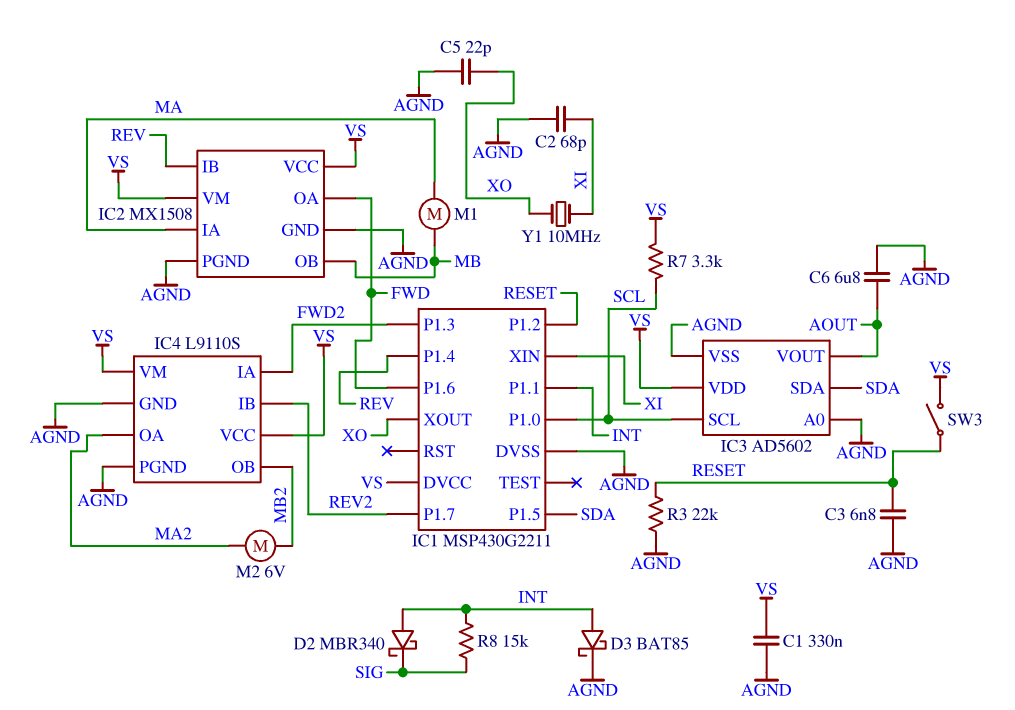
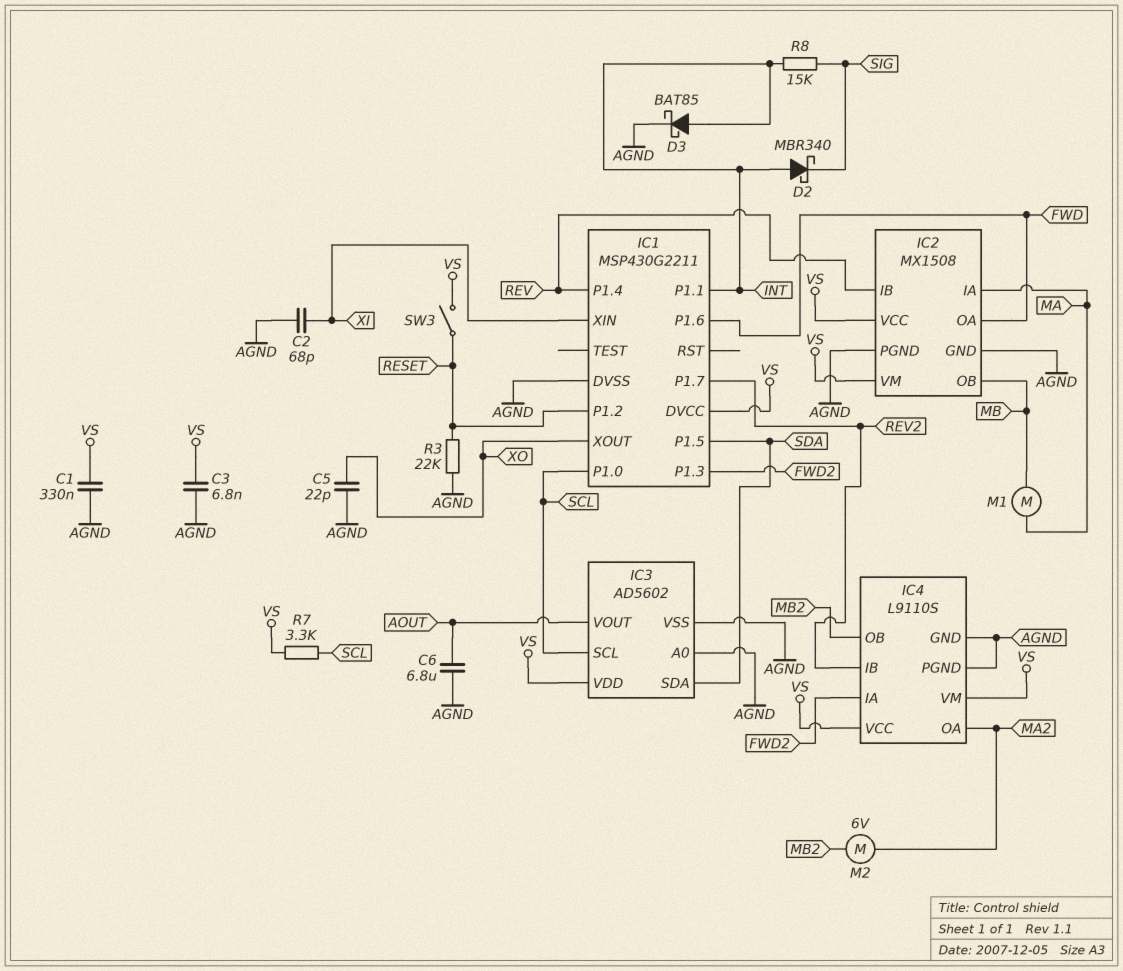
C3: 6.8nF (AGND, RESET) -> 6.8nF (AGND, VS)
Y1: 10MHz (XI, XO) -> none

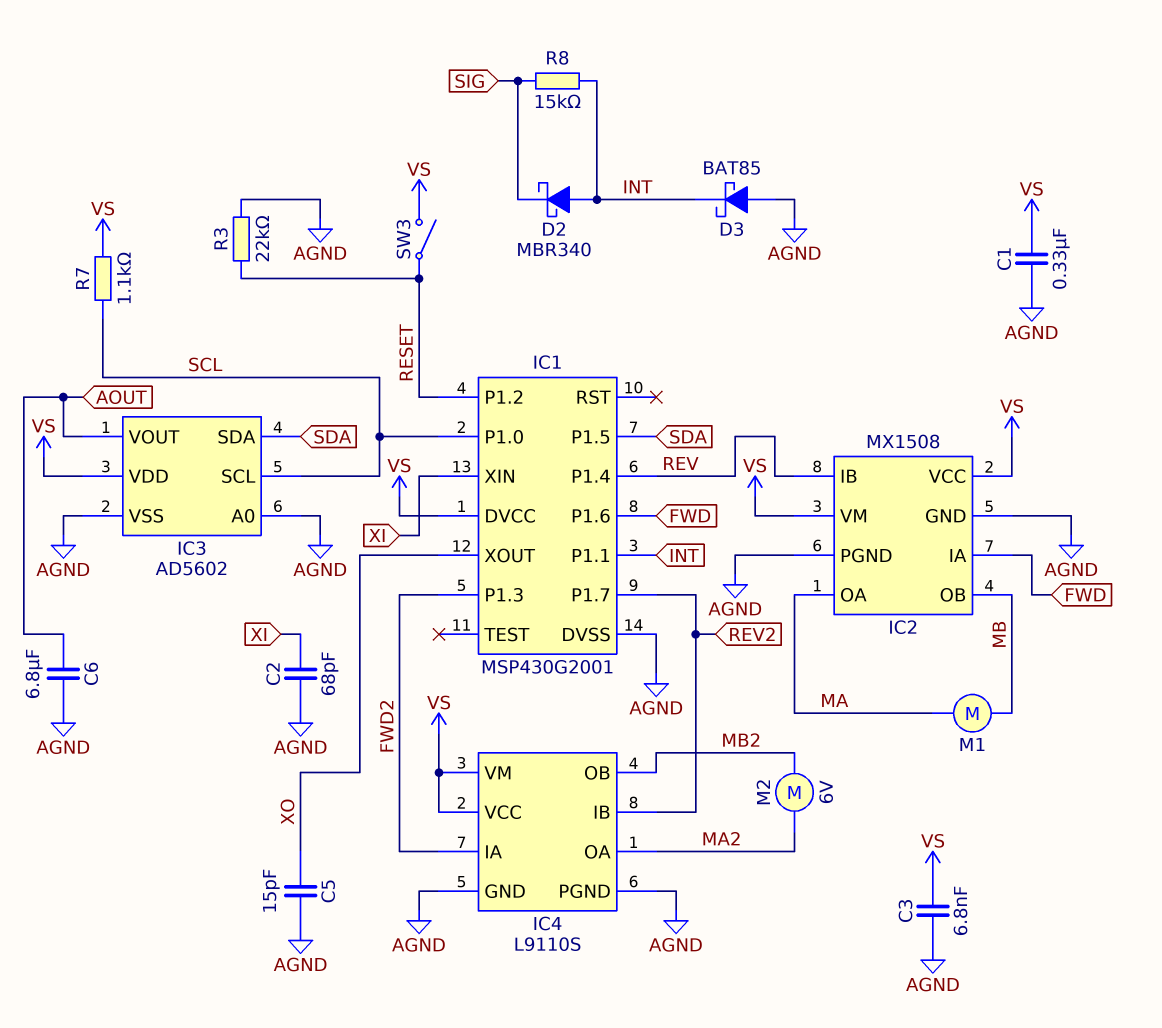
C5: 22pF (AGND, XO) -> 15pF (AGND, XO)
D3: schottky BAT85 (A INT, K AGND) -> schottky BAT85 (A AGND, K INT)
IC1: MSP430G2211 -> MSP430G2001
IC2 pin IA: MA -> FWD
IC2 pin OA: FWD -> MA
R7: 3.3k (SCL, VS) -> 1.1k (SCL, VS)

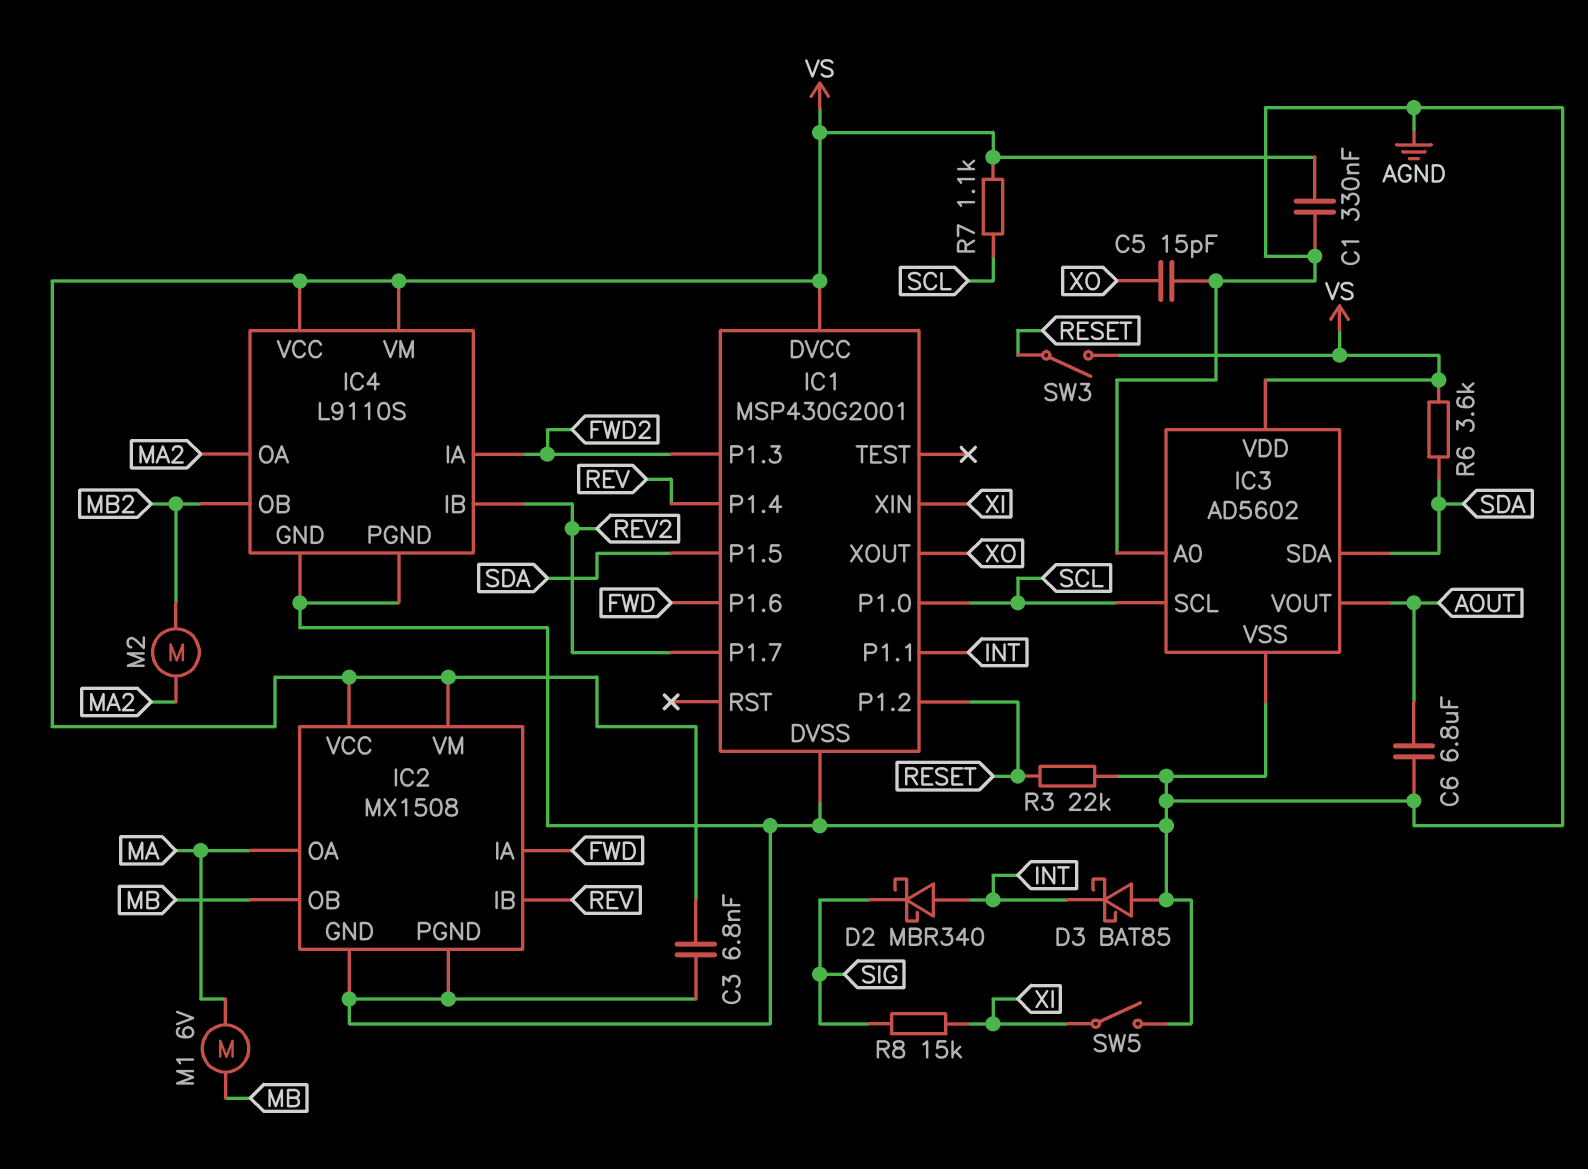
C2: 68pF (AGND, XI) -> none
M1: motor (MA, MB) -> motor 6V (MA, MB)
M2: motor 6V (MA2, MB2) -> motor (MA2, MB2)
R6: none -> 3.6k (SDA, VS)
R8: 15k (INT, SIG) -> 15k (SIG, XI)
SW5: none -> switch (AGND, XI)

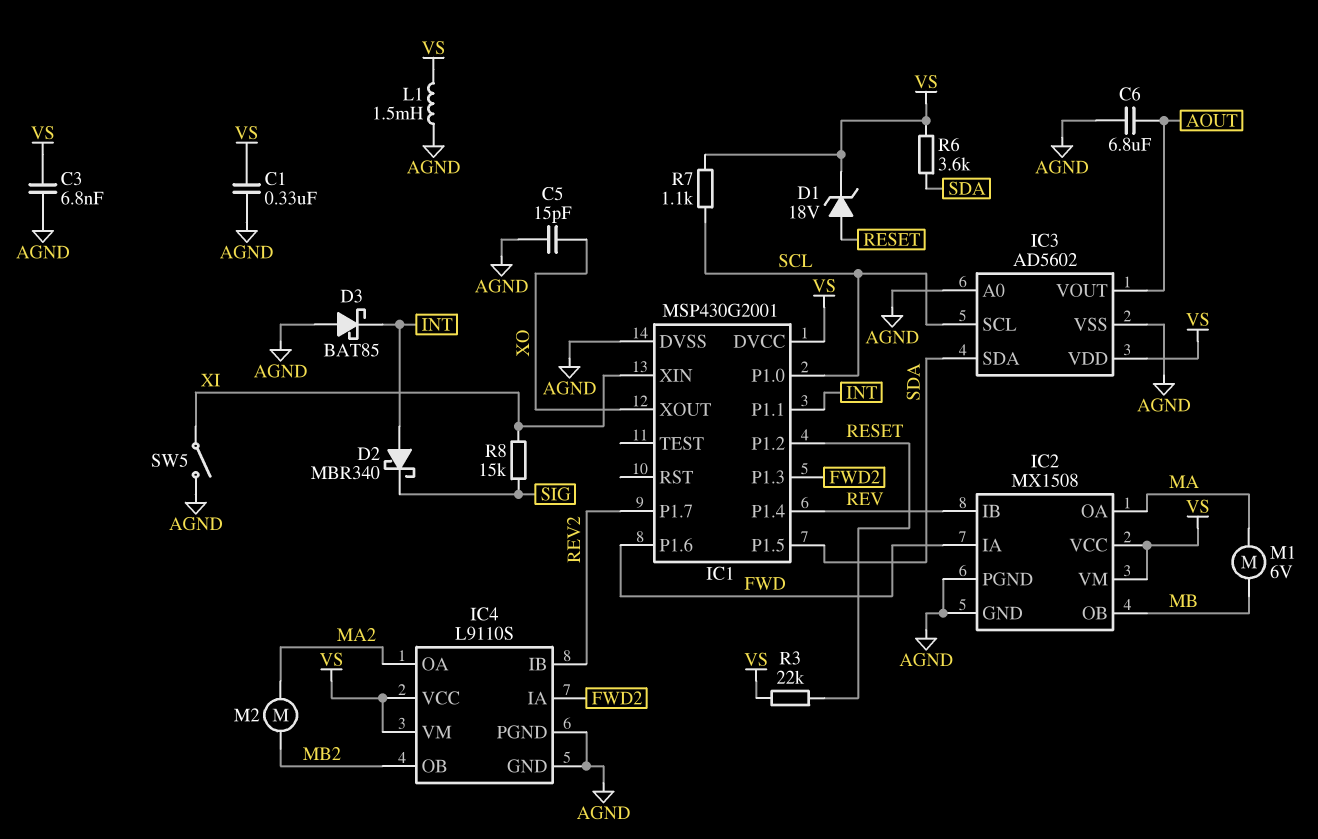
D1: none -> zener 18V (A RESET, K VS)
L1: none -> 1.5mH (AGND, VS)
R3: 22k (AGND, RESET) -> 22k (RESET, VS)
SW3: switch (RESET, VS) -> none

